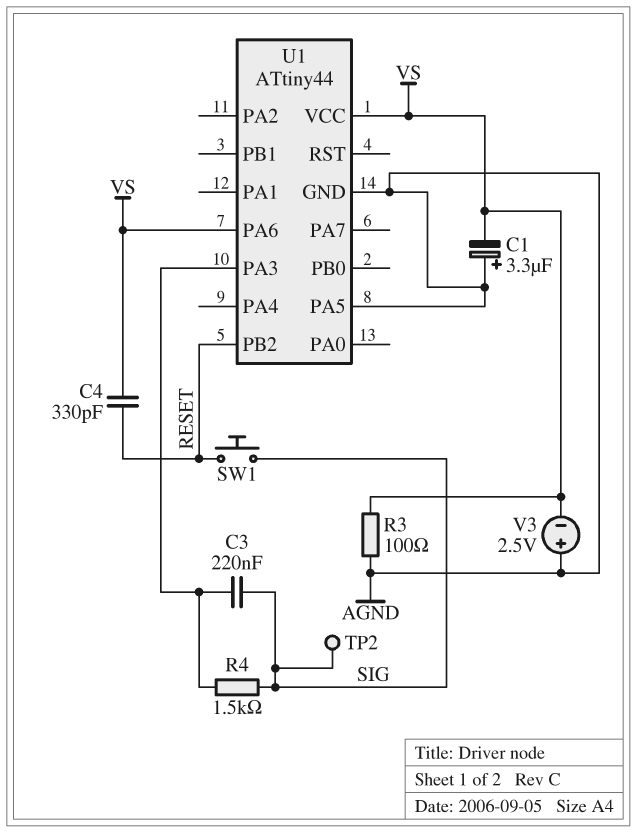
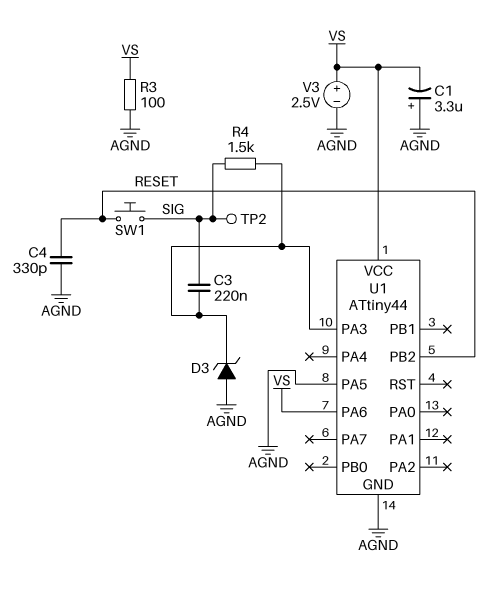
C4: 330pF (RESET, VS) -> 330pF (AGND, RESET)
D3: none -> zener (A AGND, K U1/PA3)
V3: 2.5V (plus AGND, minus VS) -> 2.5V (plus VS, minus AGND)

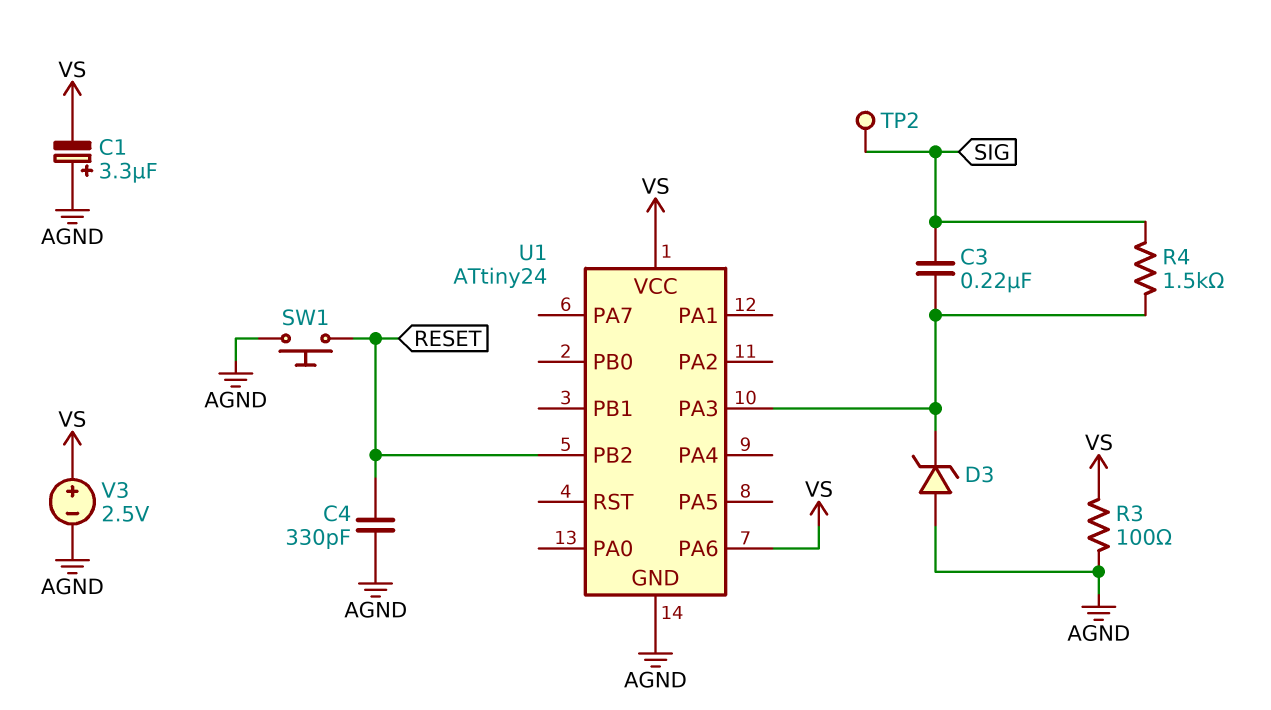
SW1: button (RESET, SIG) -> button (AGND, RESET)
U1: ATtiny44 -> ATtiny24
U1 pin PA5: AGND -> none

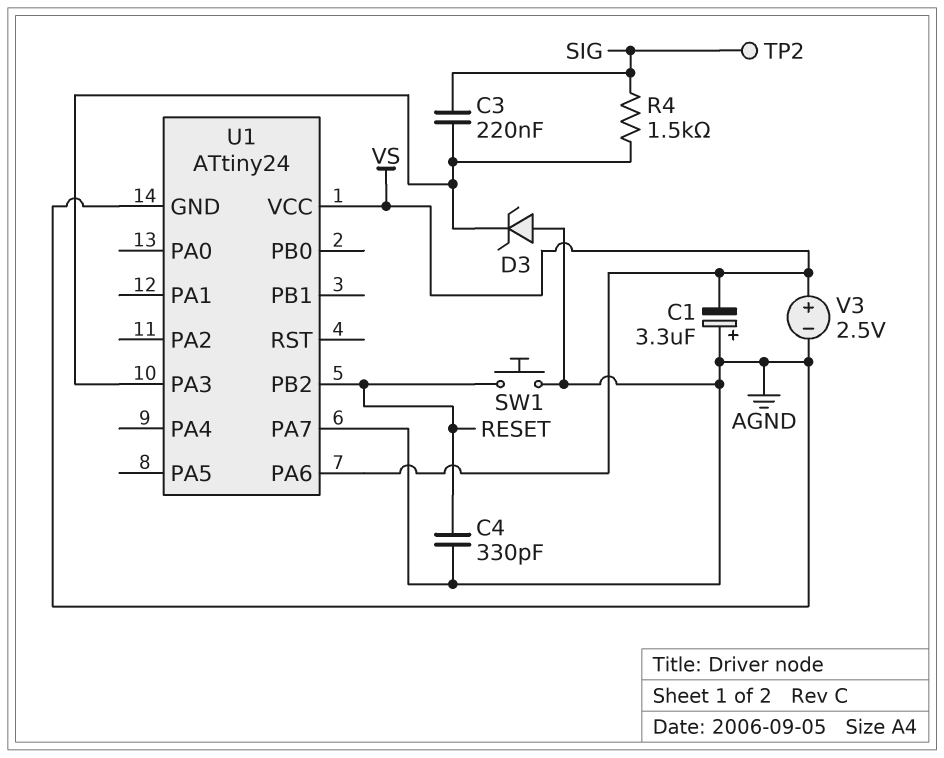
R3: 100 (AGND, VS) -> none
U1 pin PA7: none -> AGND

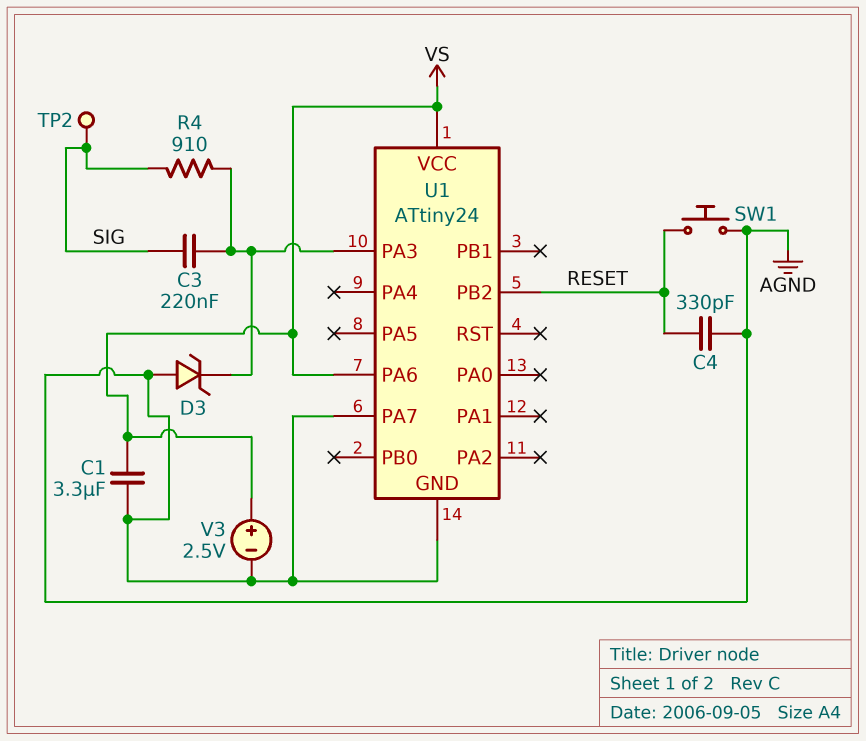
C1: 3.3uF (plus AGND, minus VS) -> 3.3uF (AGND, VS)
R4: 1.5k (SIG, U1/PA3) -> 910 (SIG, U1/PA3)

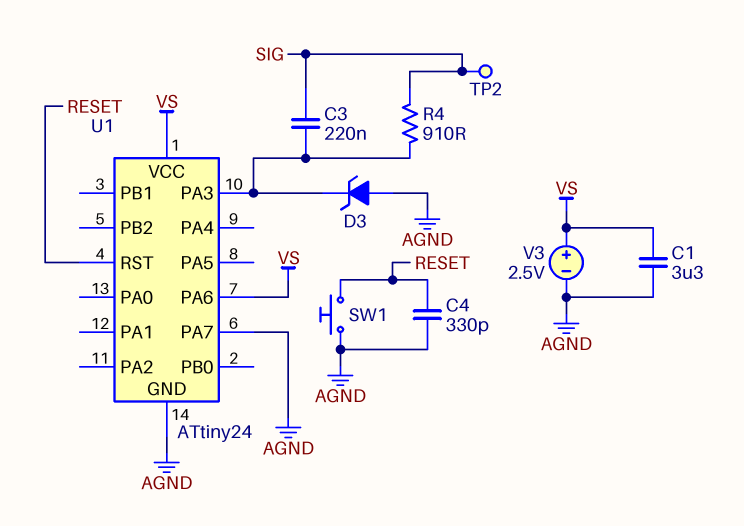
U1 pin PB2: RESET -> none
U1 pin RST: none -> RESET

